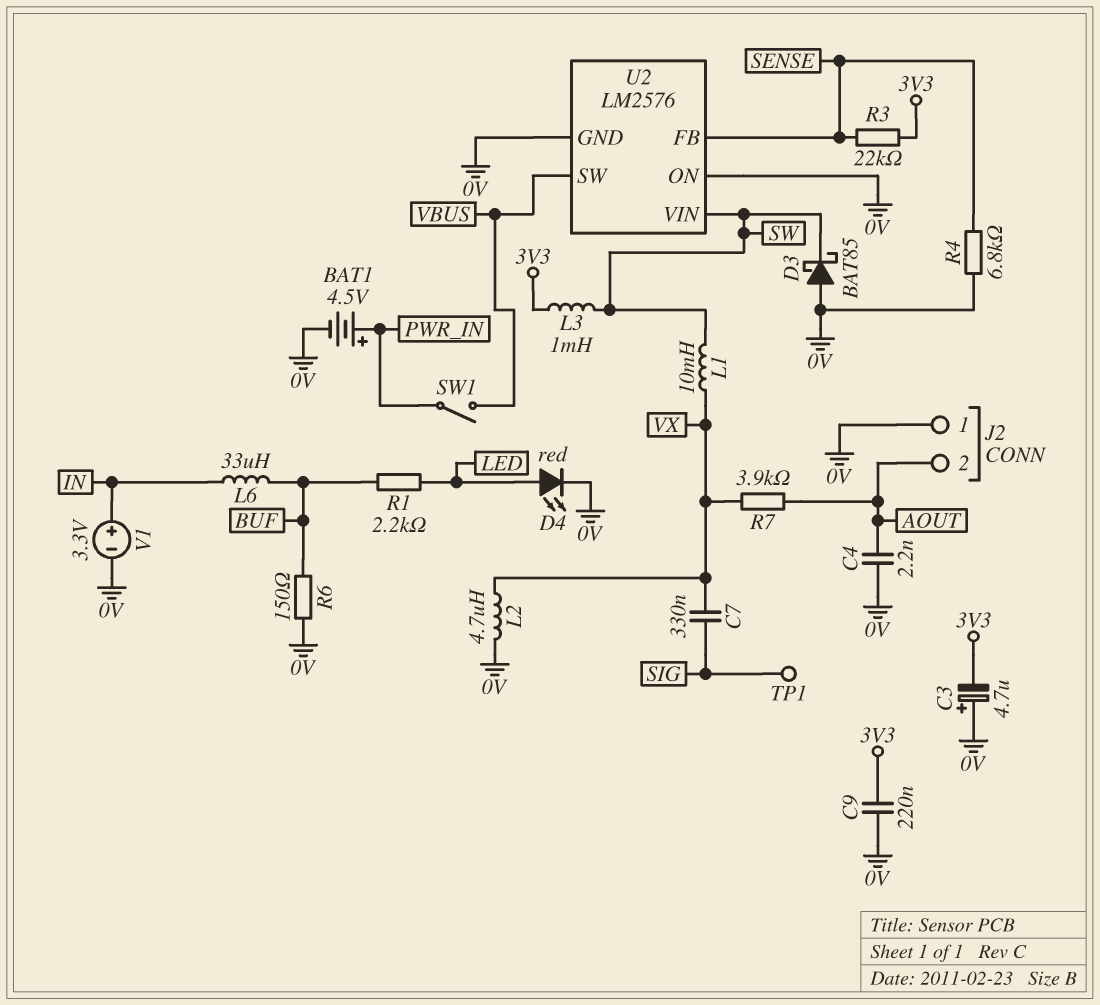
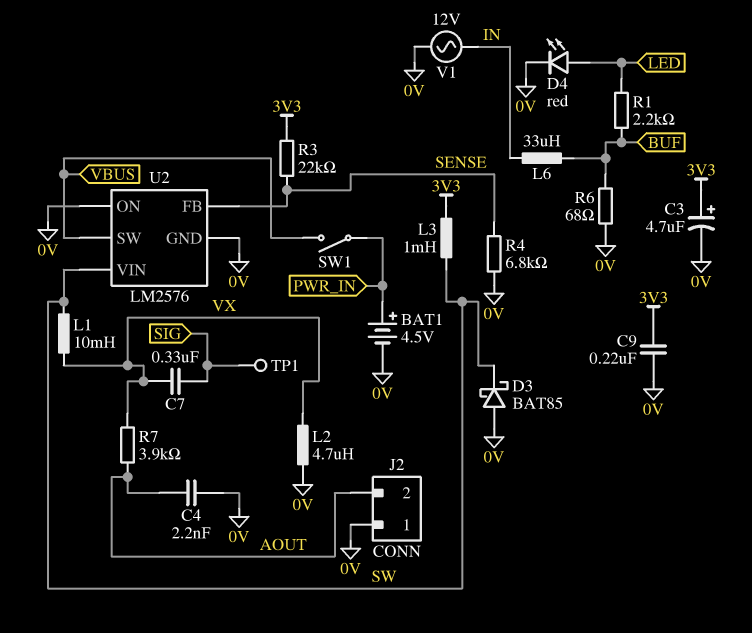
C3: 4.7uF (plus 0V, minus 3V3) -> 4.7uF (plus 3V3, minus 0V)
R6: 150 (0V, BUF) -> 68 (0V, BUF)
V1: 3.3V (plus IN, minus 0V) -> AC 12V (0V, IN)

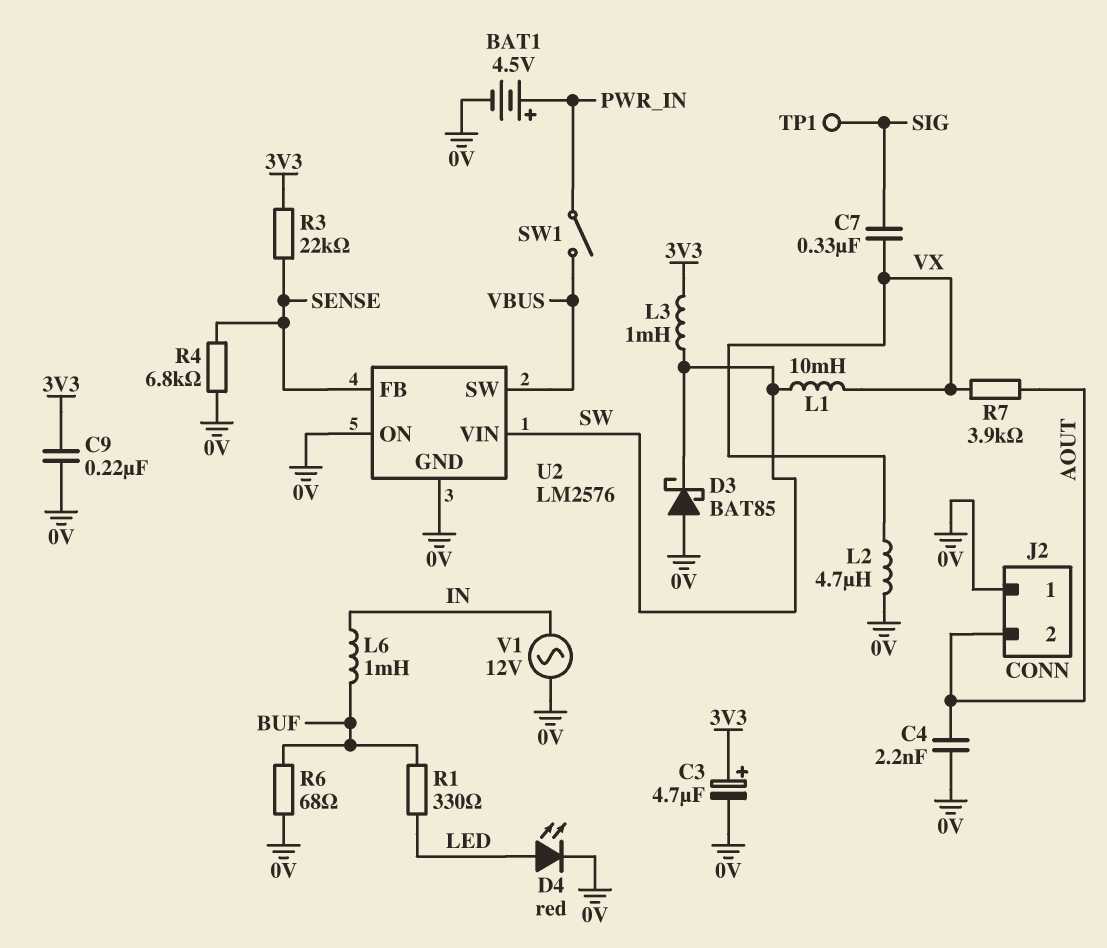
L6: 33uH (BUF, IN) -> 1mH (BUF, IN)
R1: 2.2k (BUF, LED) -> 330 (BUF, LED)

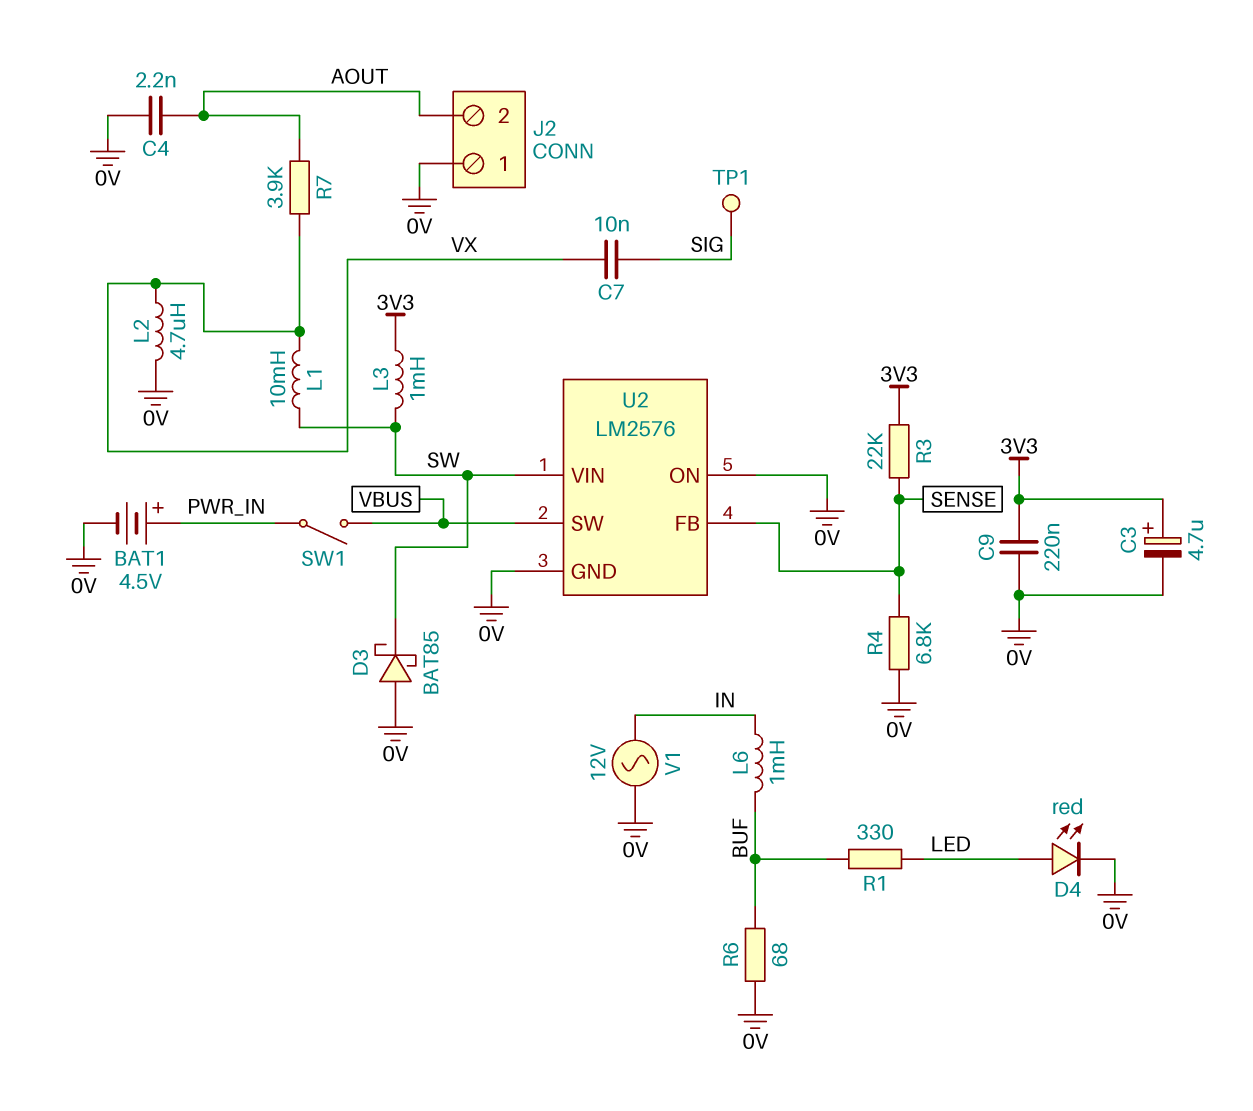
C7: 330nF (SIG, VX) -> 10nF (SIG, VX)

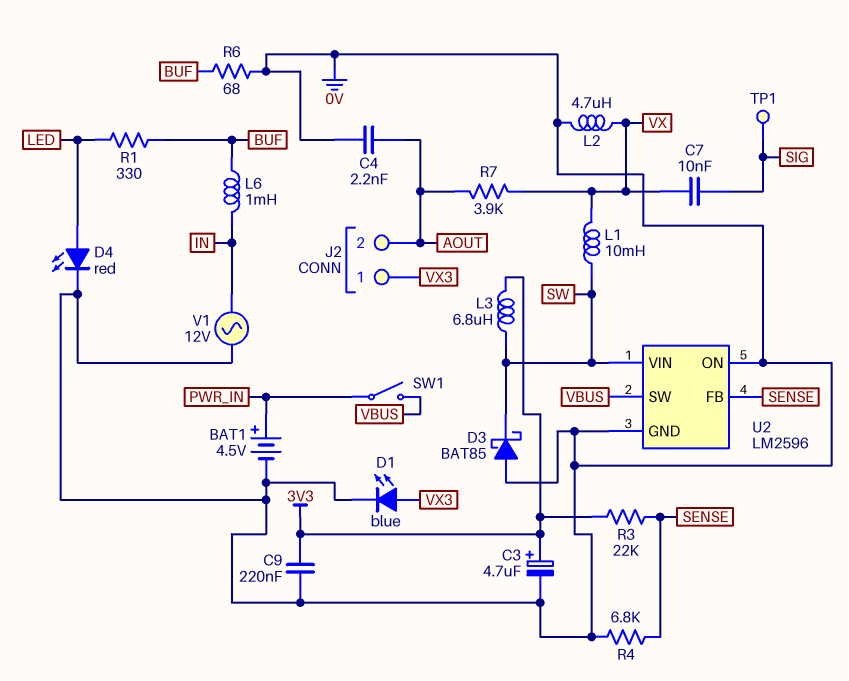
D1: none -> LED blue (A VX3, K 0V)
J2 pin 1: 0V -> VX3
L3: 1mH (3V3, SW) -> 6.8uH (3V3, SW)
U2: LM2576 -> LM2596

